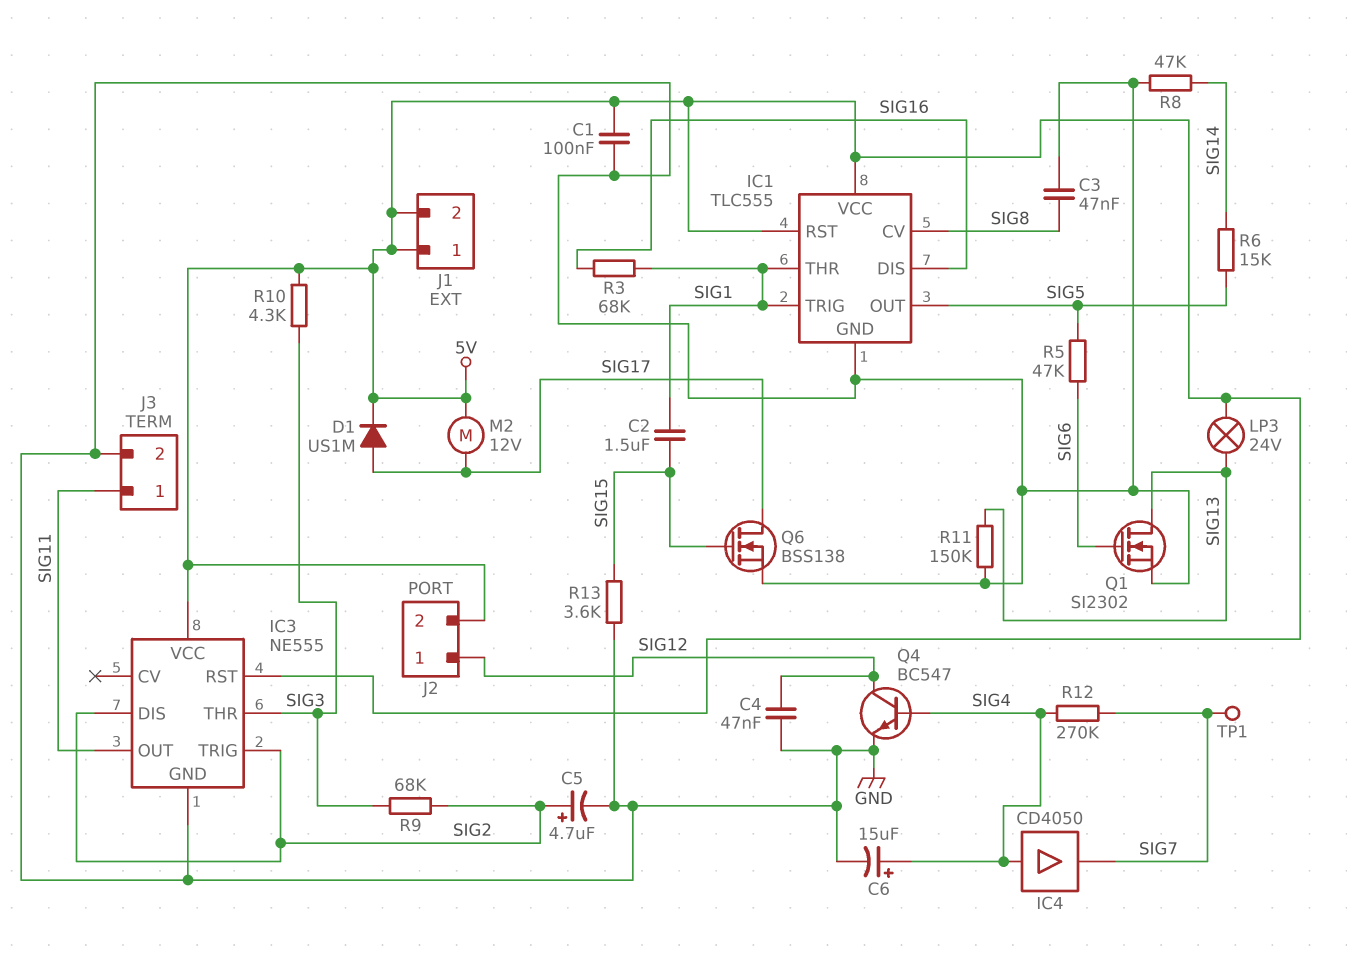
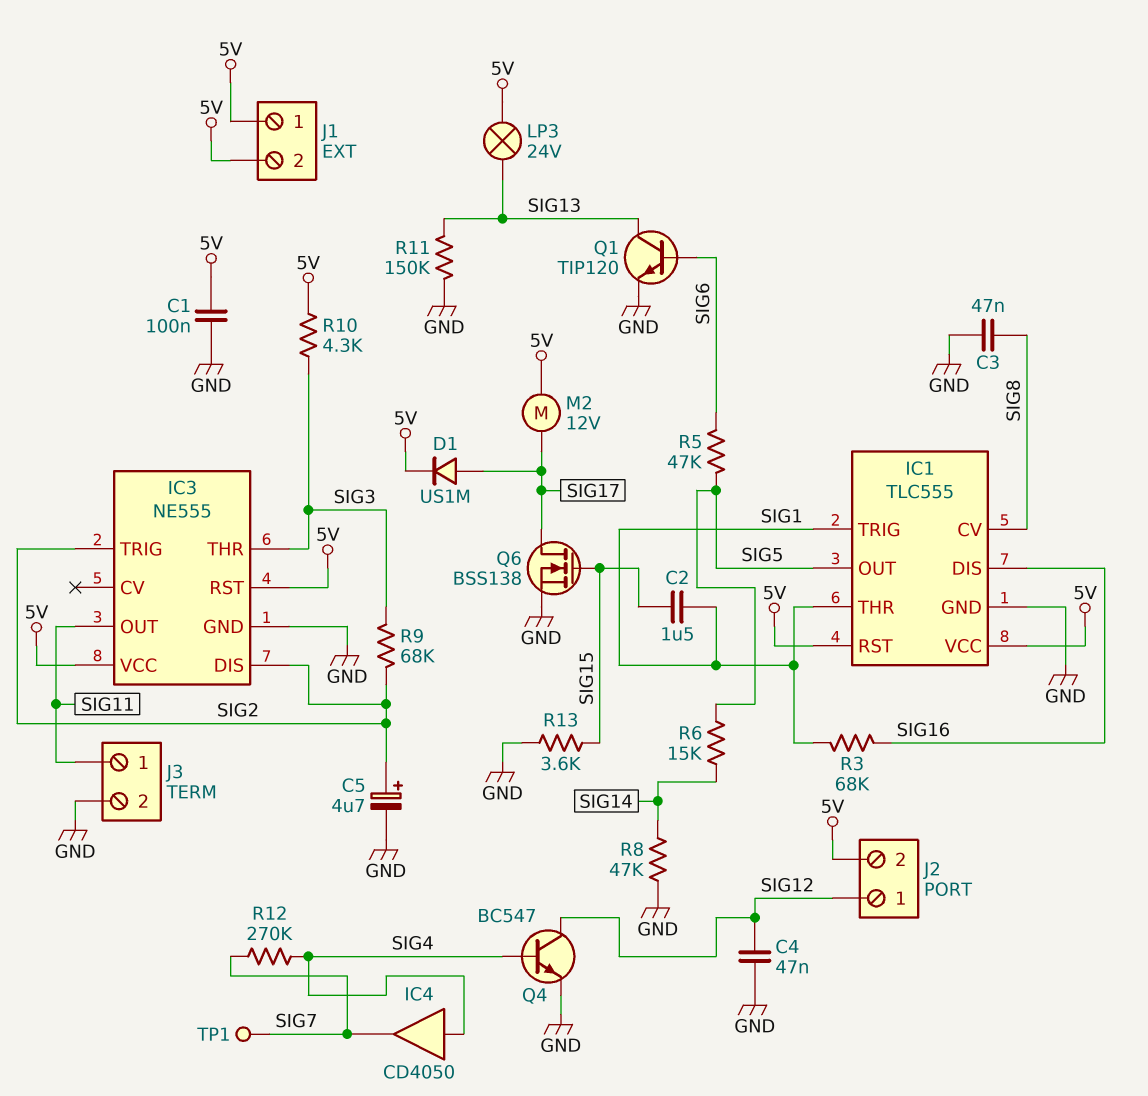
C6: 15uF (plus SIG4, minus GND) -> none
Q1: NMOS SI2302 (G SIG6, D SIG13, S GND) -> NPN TIP120 (B SIG6, C SIG13, E GND)

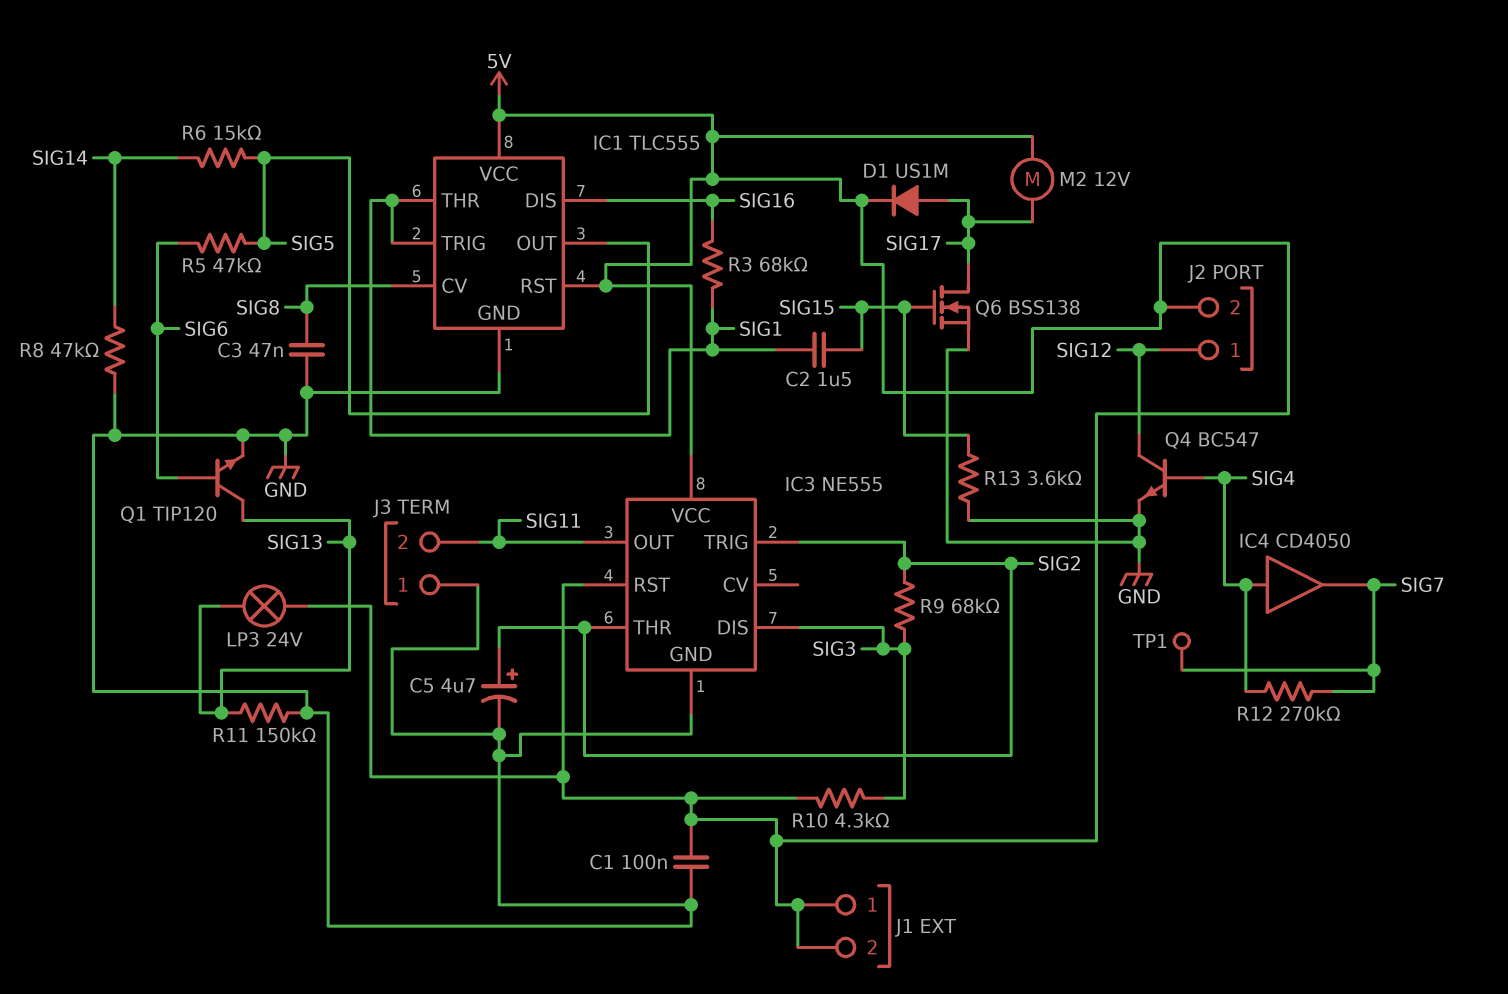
C4: 47nF (GND, SIG12) -> none
IC3 pin DIS: SIG2 -> SIG3
IC3 pin THR: SIG3 -> SIG2
J3 pin 1: SIG11 -> GND
J3 pin 2: GND -> SIG11

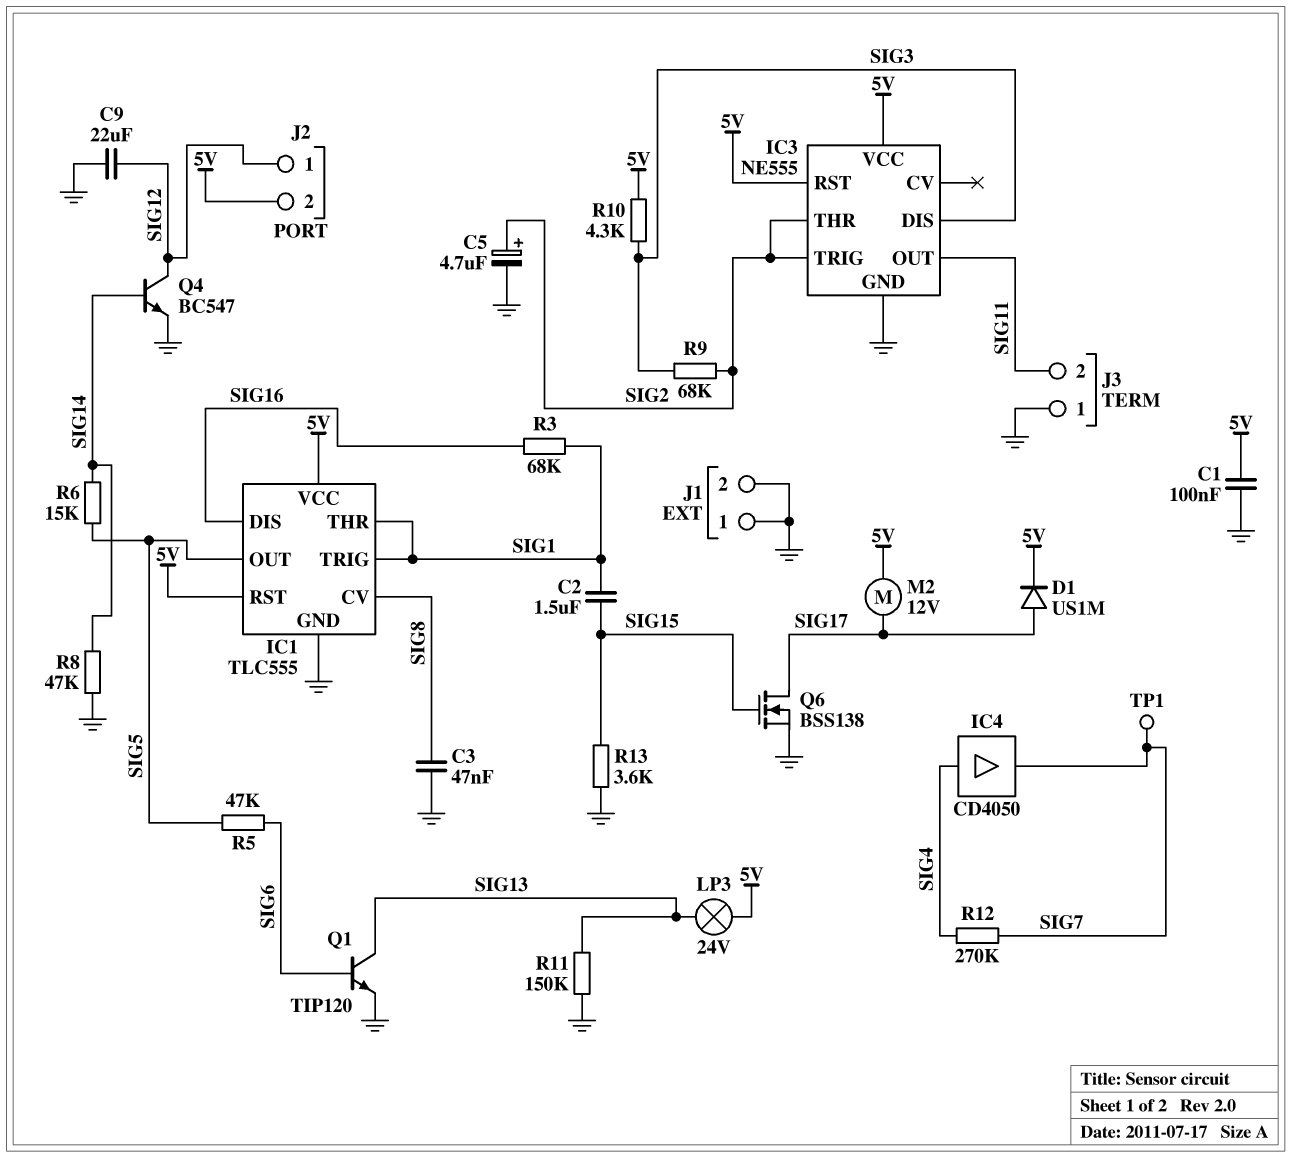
C9: none -> 22uF (GND, SIG12)
J1 pin 1: 5V -> GND
J1 pin 2: 5V -> GND
Q4: NPN BC547 (B SIG4, C SIG12, E GND) -> NPN BC547 (B SIG14, C SIG12, E GND)

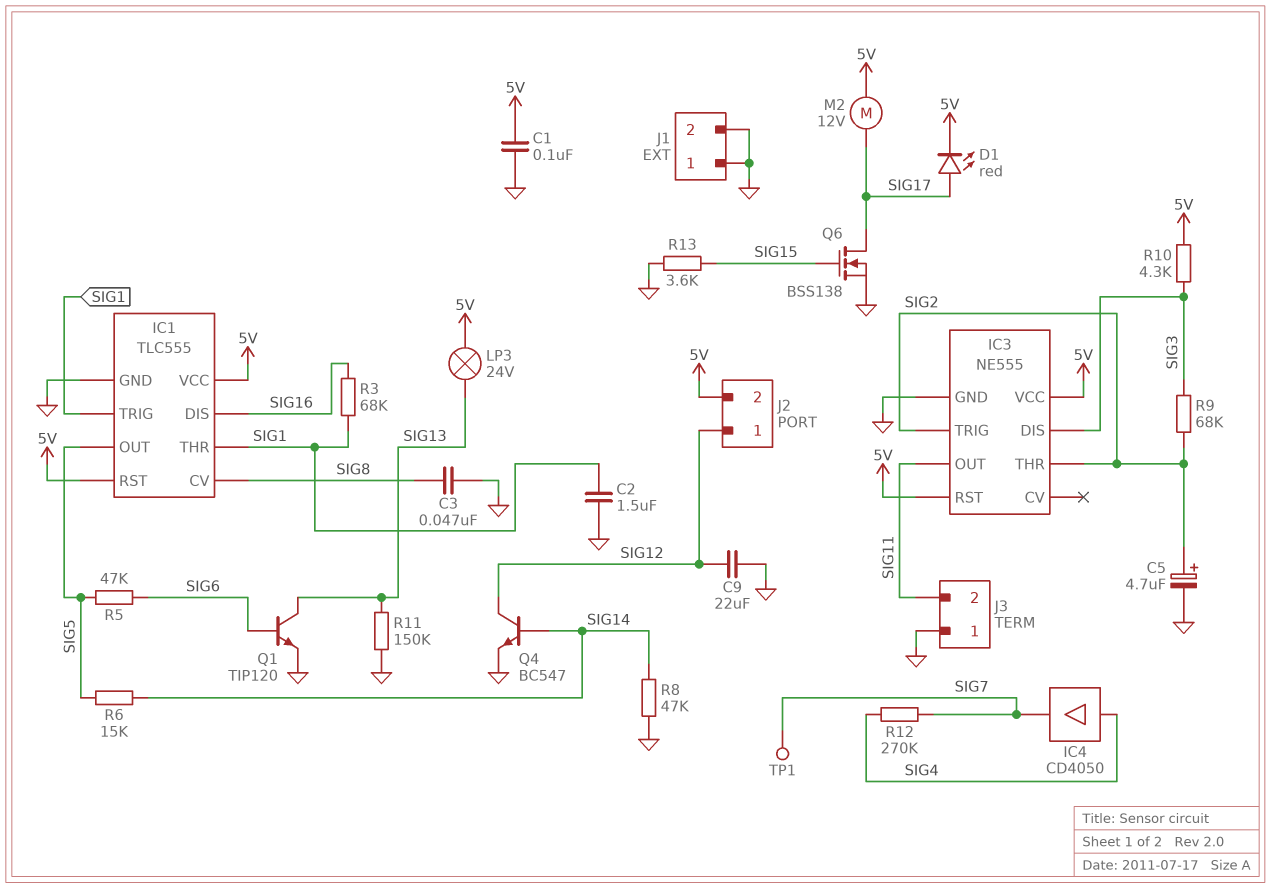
C2: 1.5uF (SIG1, SIG15) -> 1.5uF (GND, SIG1)
D1: diode US1M (A SIG17, K 5V) -> LED red (A SIG17, K 5V)

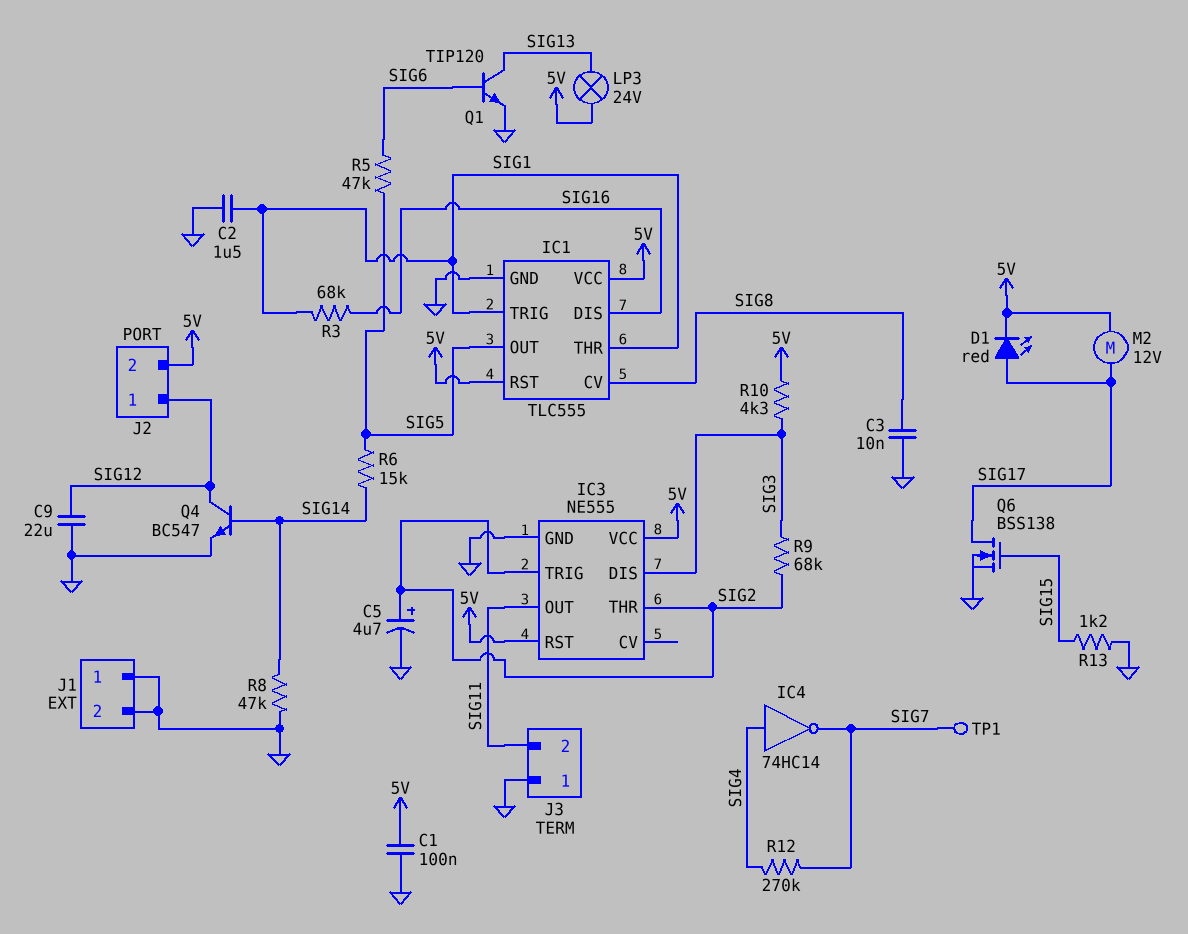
C3: 47nF (GND, SIG8) -> 10nF (GND, SIG8)
IC4: buffer CD4050 (in SIG4, out SIG7) -> NOT 74HC14 (in SIG4, out SIG7)
R11: 150k (GND, SIG13) -> none
R13: 3.6k (GND, SIG15) -> 1.2k (GND, SIG15)

